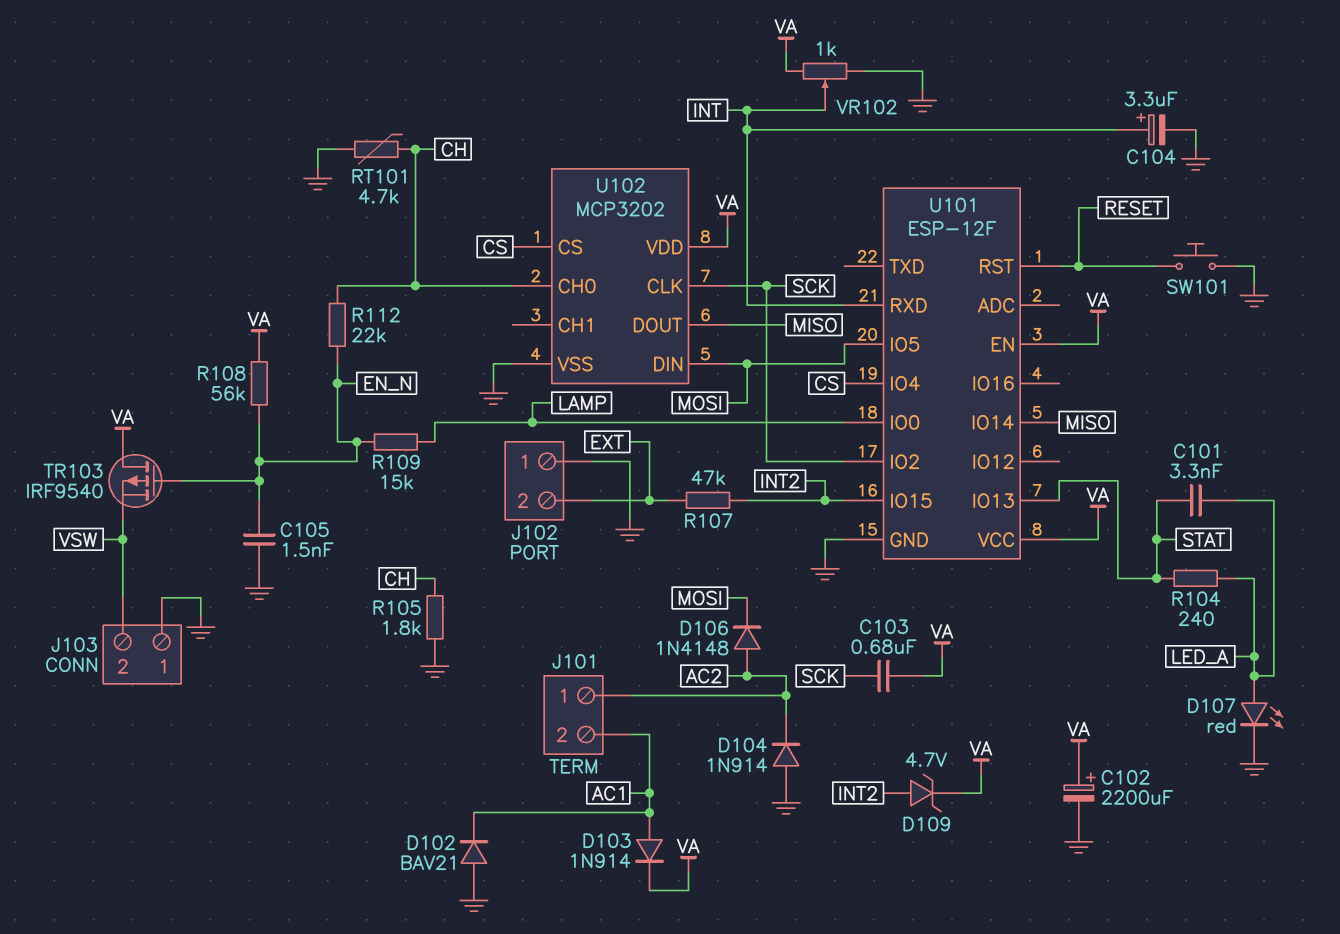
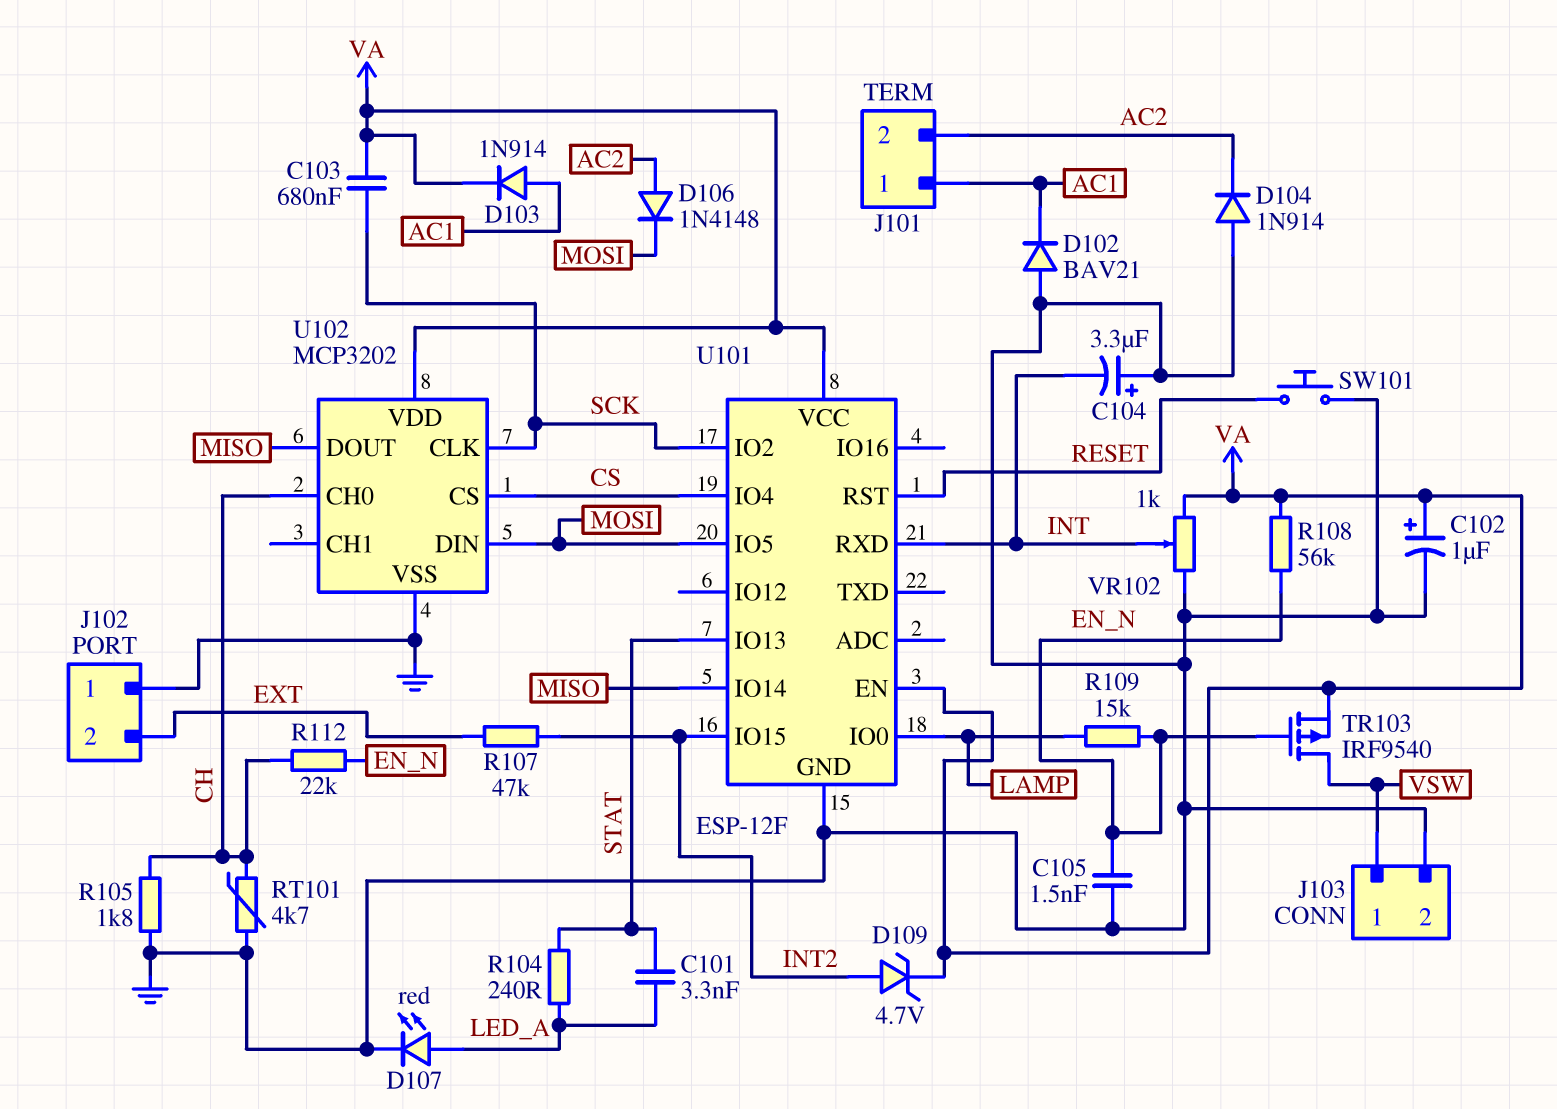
C102: 2200uF (plus VA, minus GND) -> 1uF (plus VA, minus GND)
C104: 3.3uF (plus INT, minus GND) -> 3.3uF (plus GND, minus INT)
J101 pin 1: AC2 -> AC1
J101 pin 2: AC1 -> AC2
J103 pin 1: GND -> VSW
J103 pin 2: VSW -> GND
TR103: PMOS IRF9540 (G EN_N, D VA, S VSW) -> PMOS IRF9540 (G EN_N, D VSW, S VA)

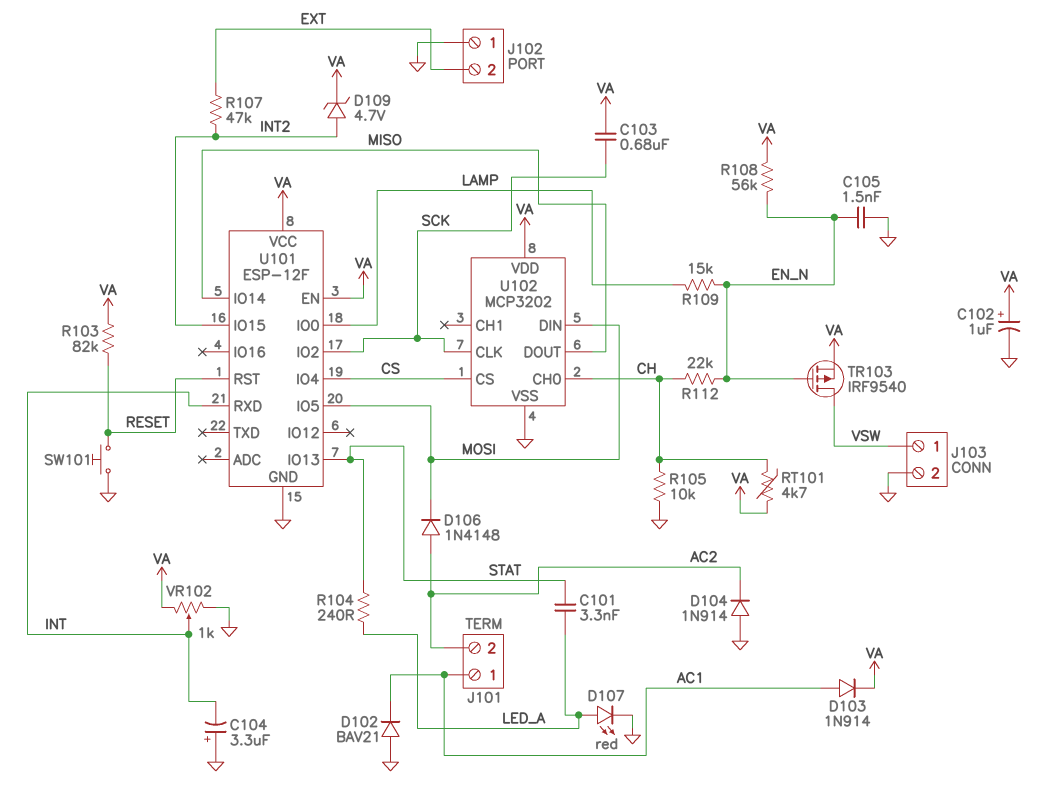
R103: none -> 82k (RESET, VA)
R105: 1.8k (CH, GND) -> 10k (CH, GND)
RT101: 4.7k (CH, GND) -> 4.7k (CH, VA)

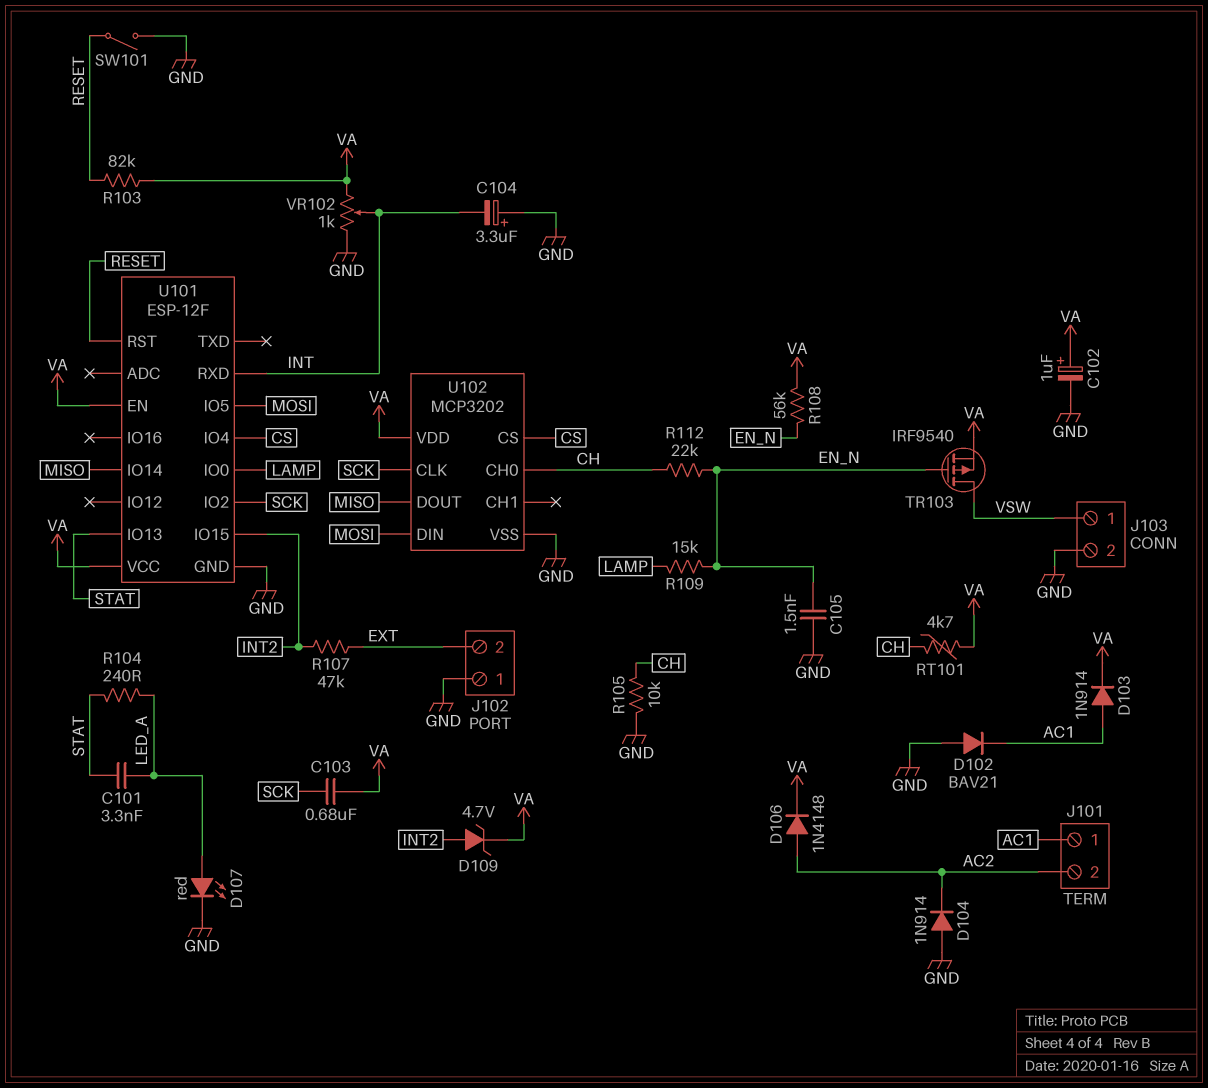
D106: diode 1N4148 (A AC2, K MOSI) -> diode 1N4148 (A AC2, K VA)
SW101: button (GND, RESET) -> switch (GND, RESET)

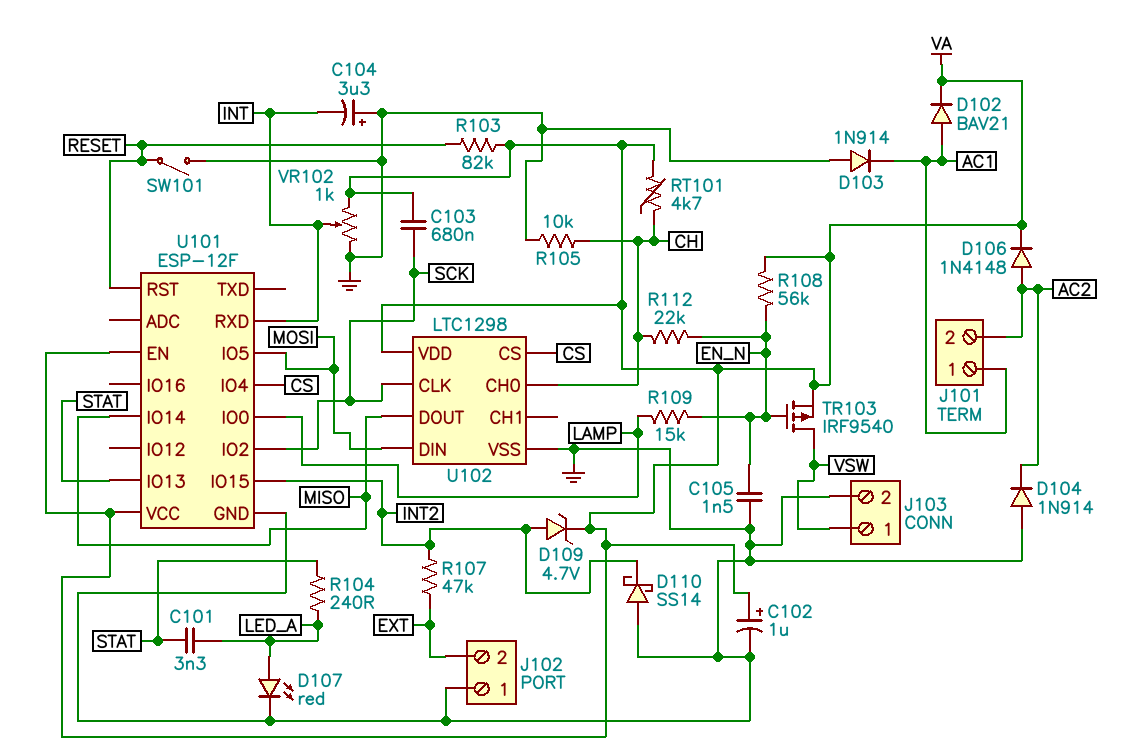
D102: diode BAV21 (A GND, K AC1) -> diode BAV21 (A AC1, K VA)
D103: diode 1N914 (A AC1, K VA) -> diode 1N914 (A GND, K AC1)
D110: none -> schottky SS14 (A GND, K INT2)
U102: MCP3202 -> LTC1298

